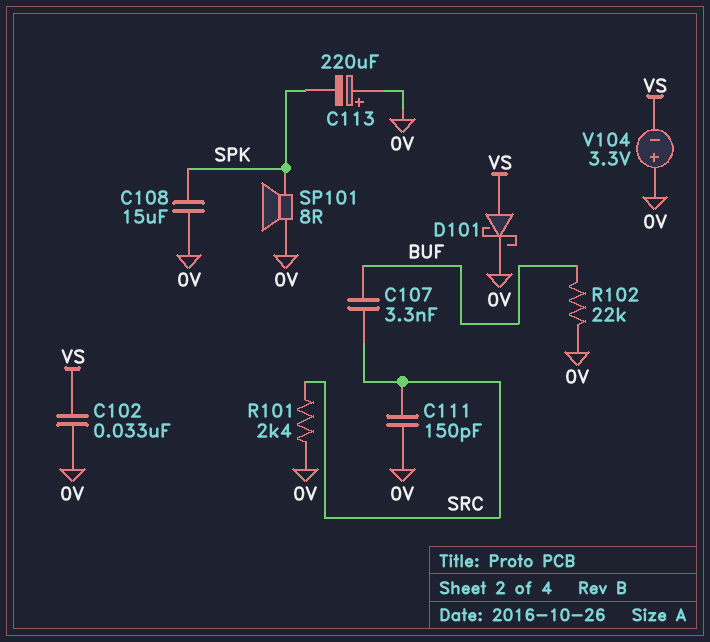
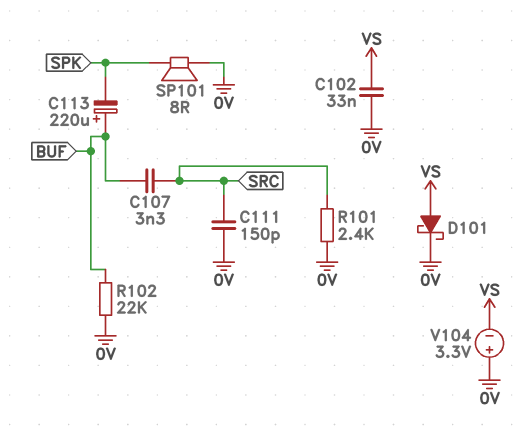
C108: 15uF (0V, SPK) -> none
C113: 220uF (plus 0V, minus SPK) -> 220uF (plus BUF, minus SPK)

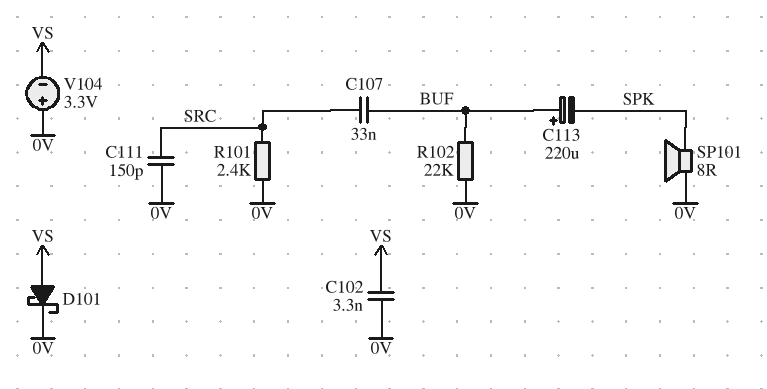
C102: 33nF (0V, VS) -> 3.3nF (0V, VS)
C107: 3.3nF (BUF, SRC) -> 33nF (BUF, SRC)

